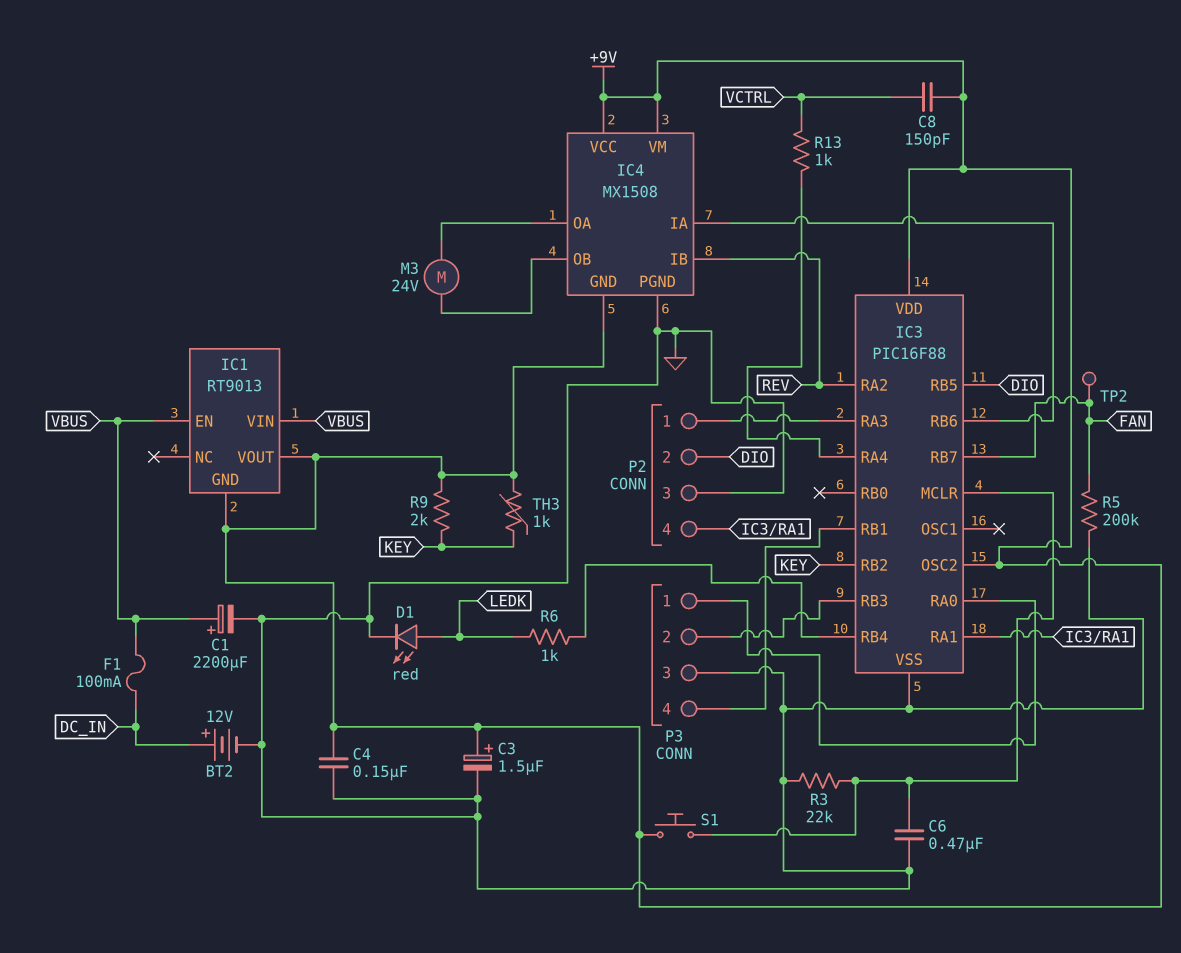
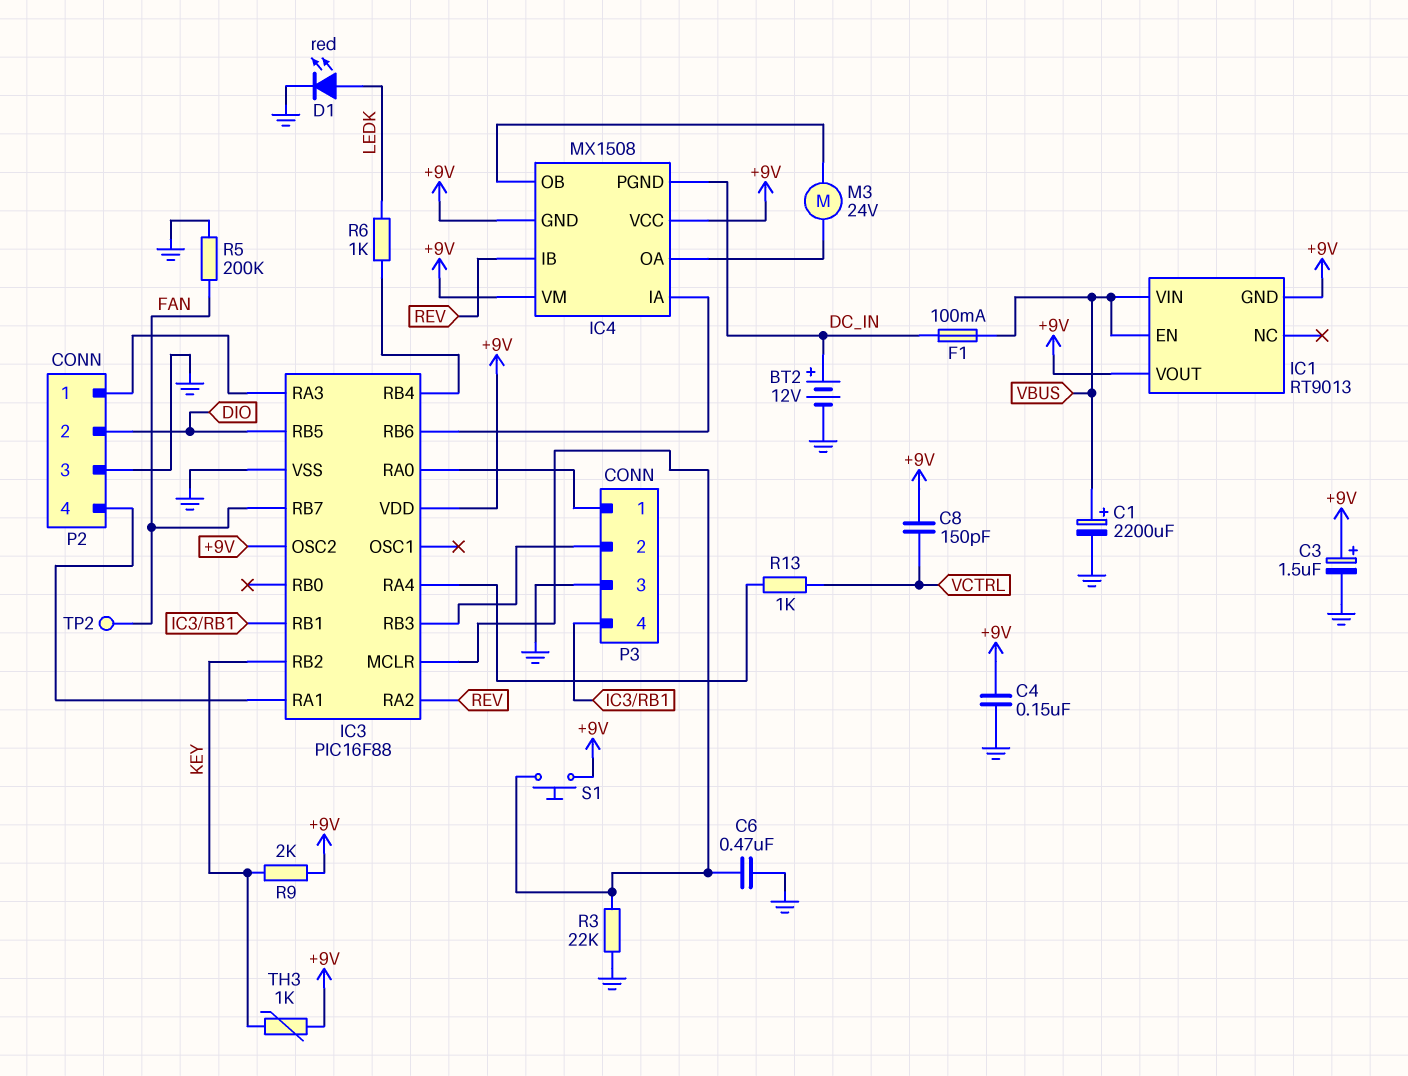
IC4 pin PGND: GND -> DC_IN

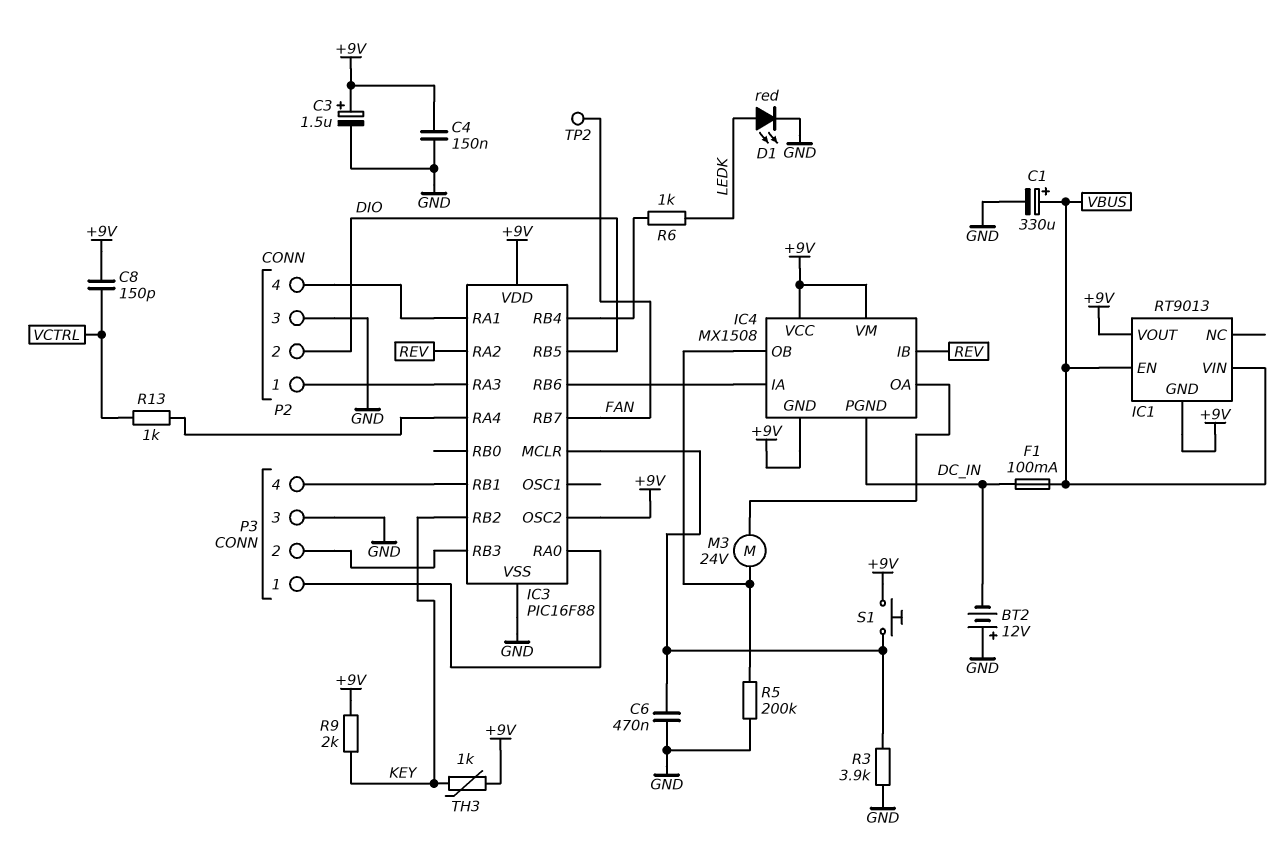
BT2: 12V (plus DC_IN, minus GND) -> 12V (plus GND, minus DC_IN)
C1: 2200uF (plus VBUS, minus GND) -> 330uF (plus VBUS, minus GND)
R3: 22k (GND, IC3/MCLR) -> 3.9k (GND, IC3/MCLR)
R5: 200k (FAN, GND) -> 200k (GND, IC4/OB)

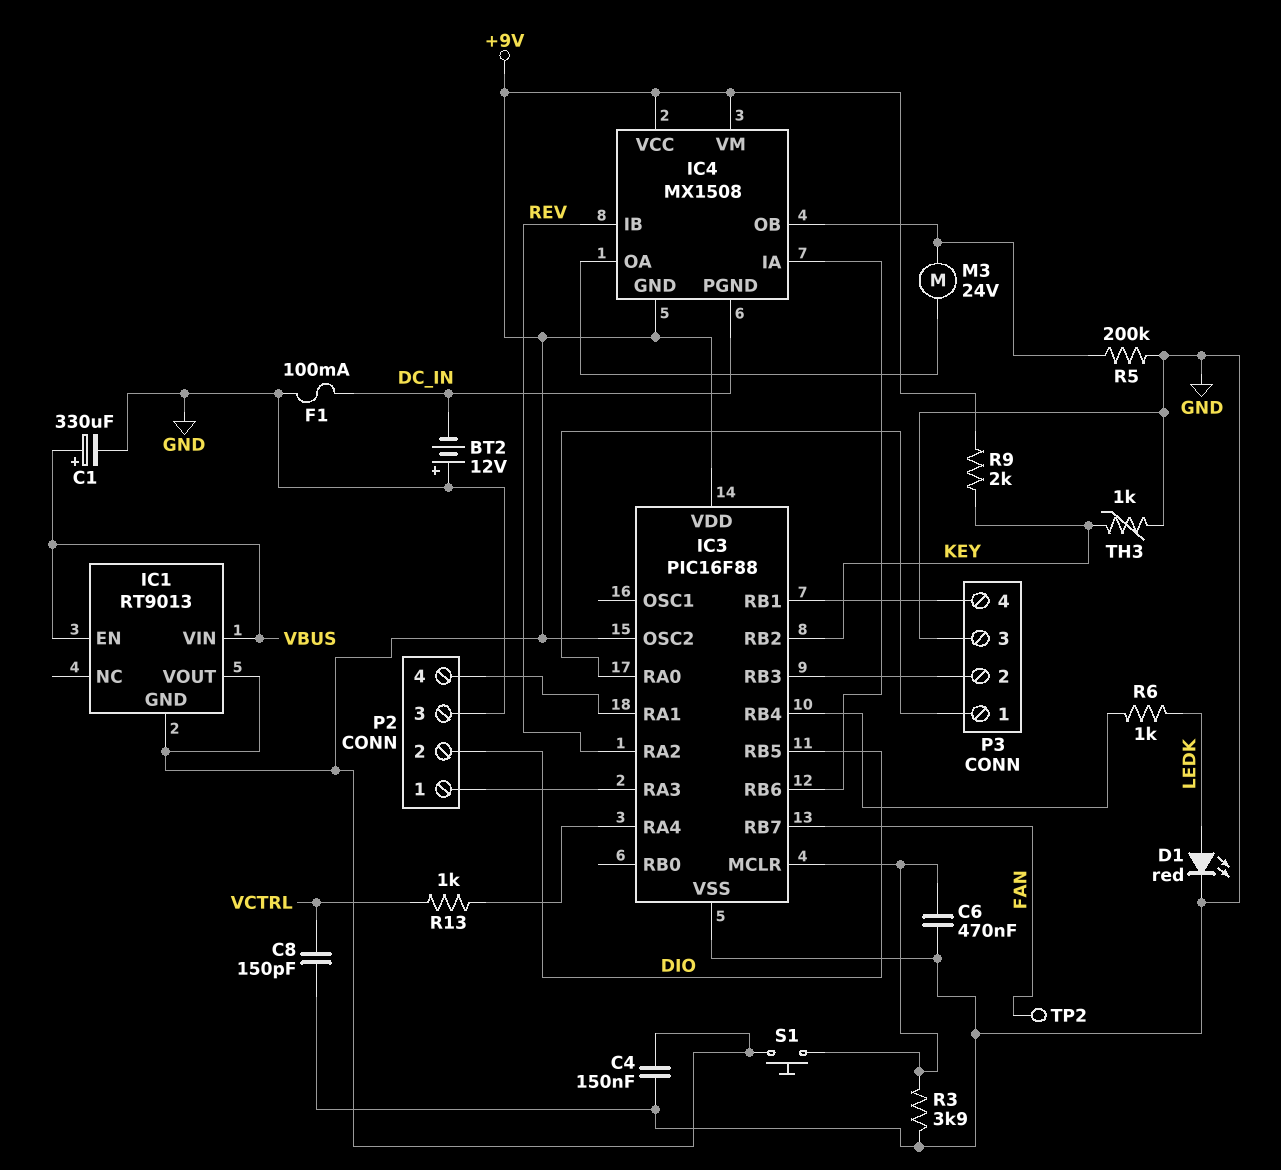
C3: 1.5uF (plus +9V, minus GND) -> none
C8: 150pF (+9V, VCTRL) -> 150pF (GND, VCTRL)
F1: 100mA (DC_IN, VBUS) -> 100mA (DC_IN, GND)
TH3: 1k (+9V, KEY) -> 1k (GND, KEY)

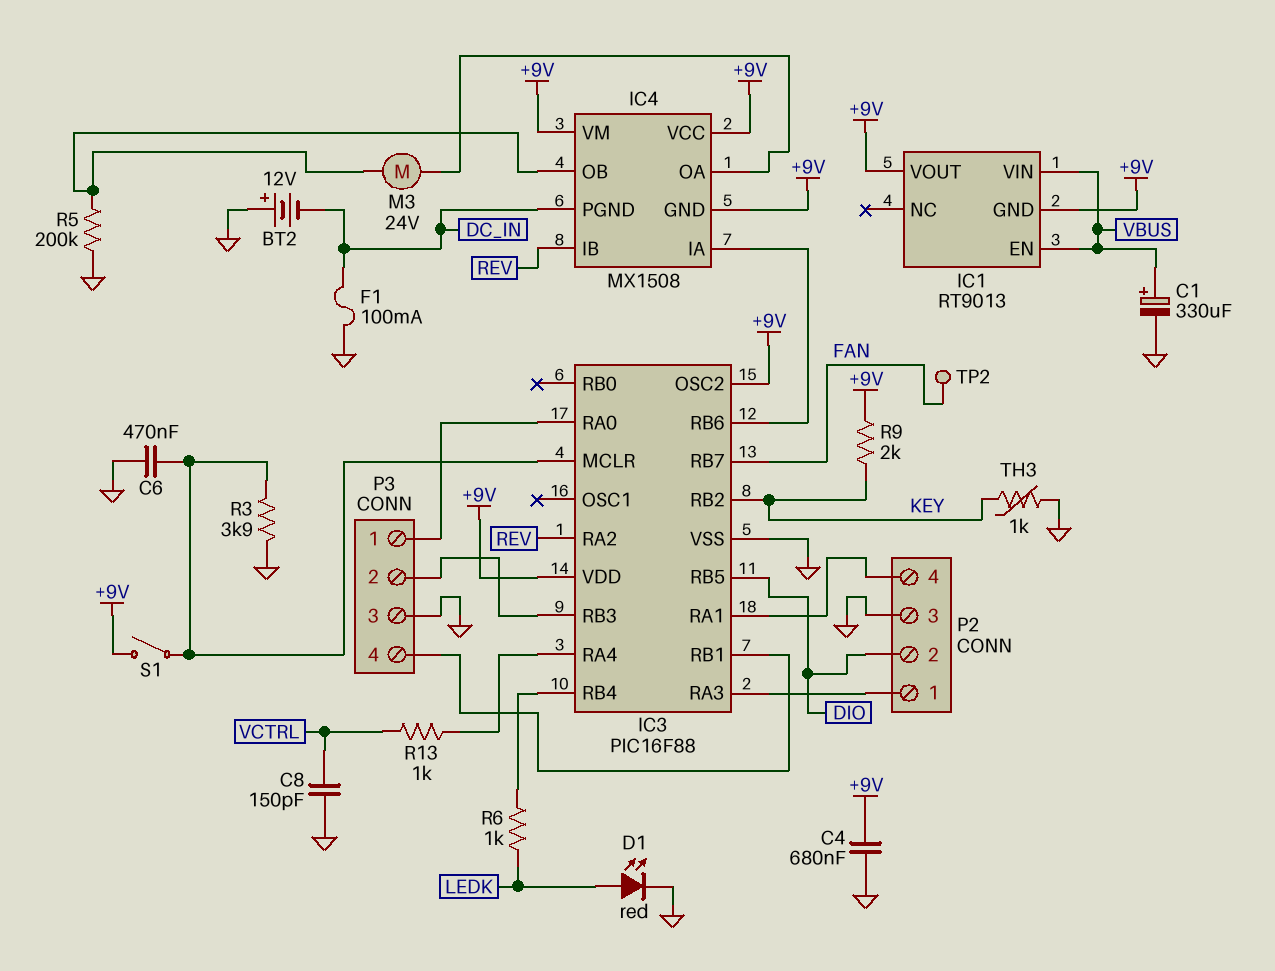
C4: 150nF (+9V, GND) -> 680nF (+9V, GND)
S1: button (+9V, IC3/MCLR) -> switch (+9V, IC3/MCLR)

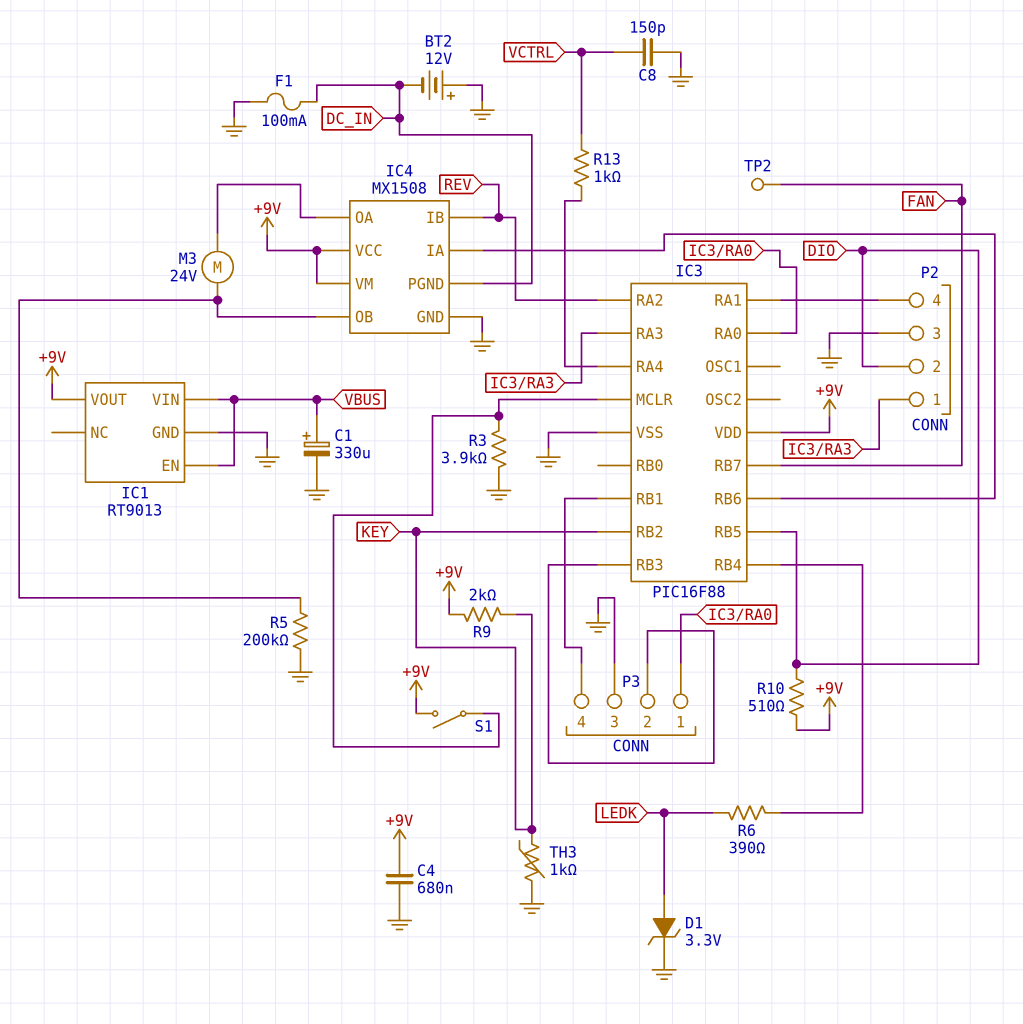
C6: 470nF (GND, IC3/MCLR) -> none
D1: LED red (A LEDK, K GND) -> zener 3.3V (A LEDK, K GND)
IC1 pin GND: +9V -> GND
IC3 pin OSC2: +9V -> none
IC4 pin GND: +9V -> GND
R6: 1k (IC3/RB4, LEDK) -> 390 (IC3/RB4, LEDK)
R10: none -> 510 (+9V, DIO)

